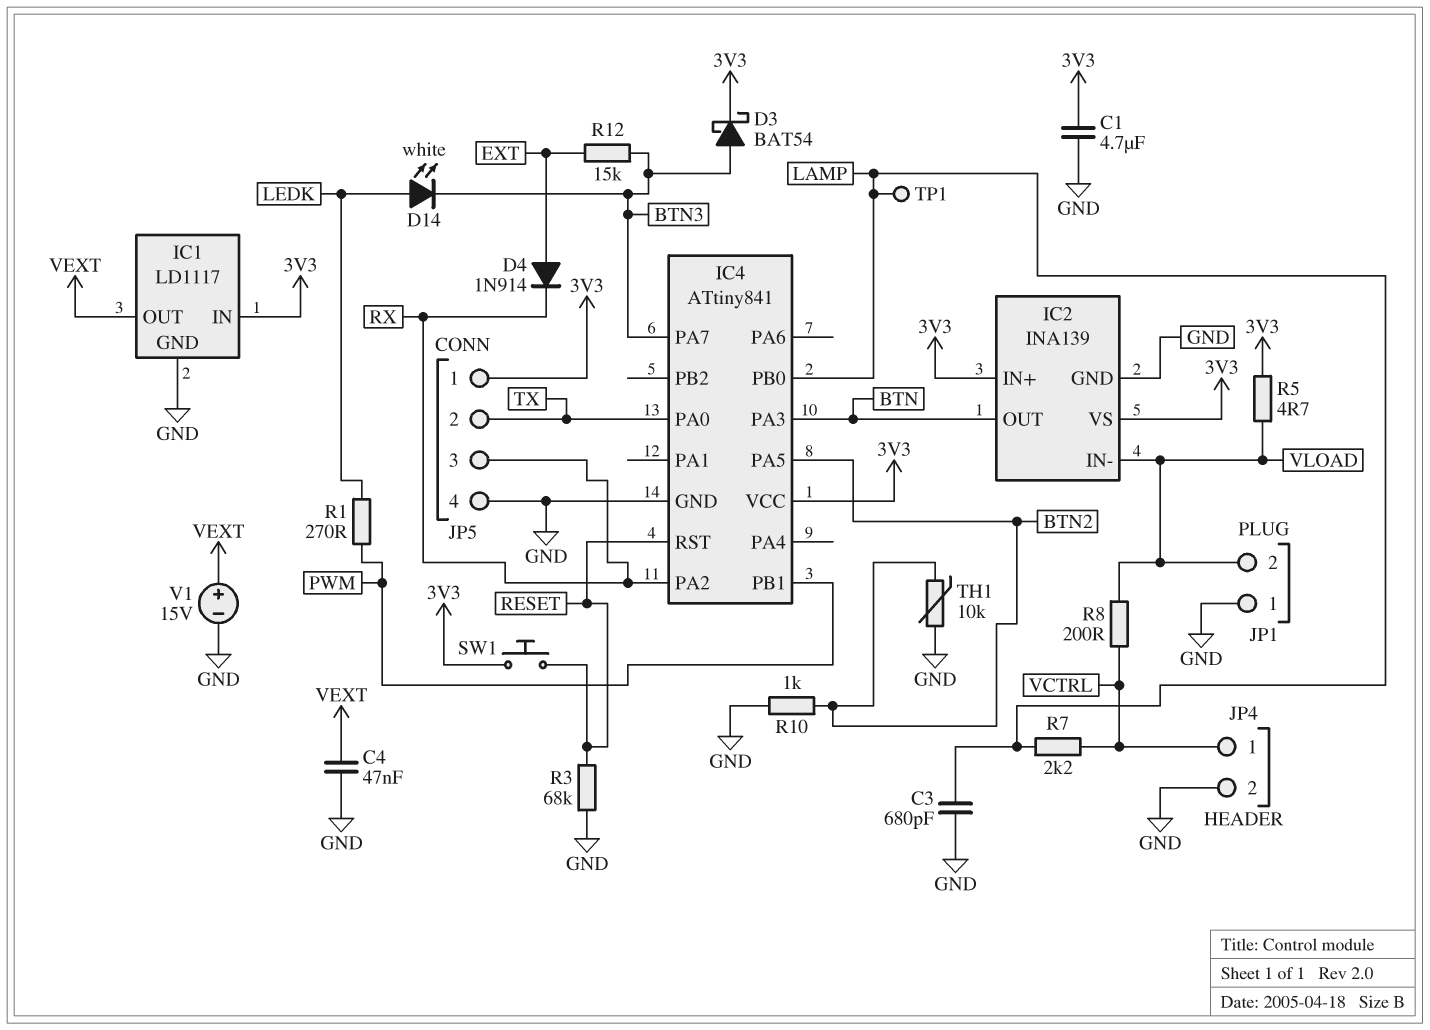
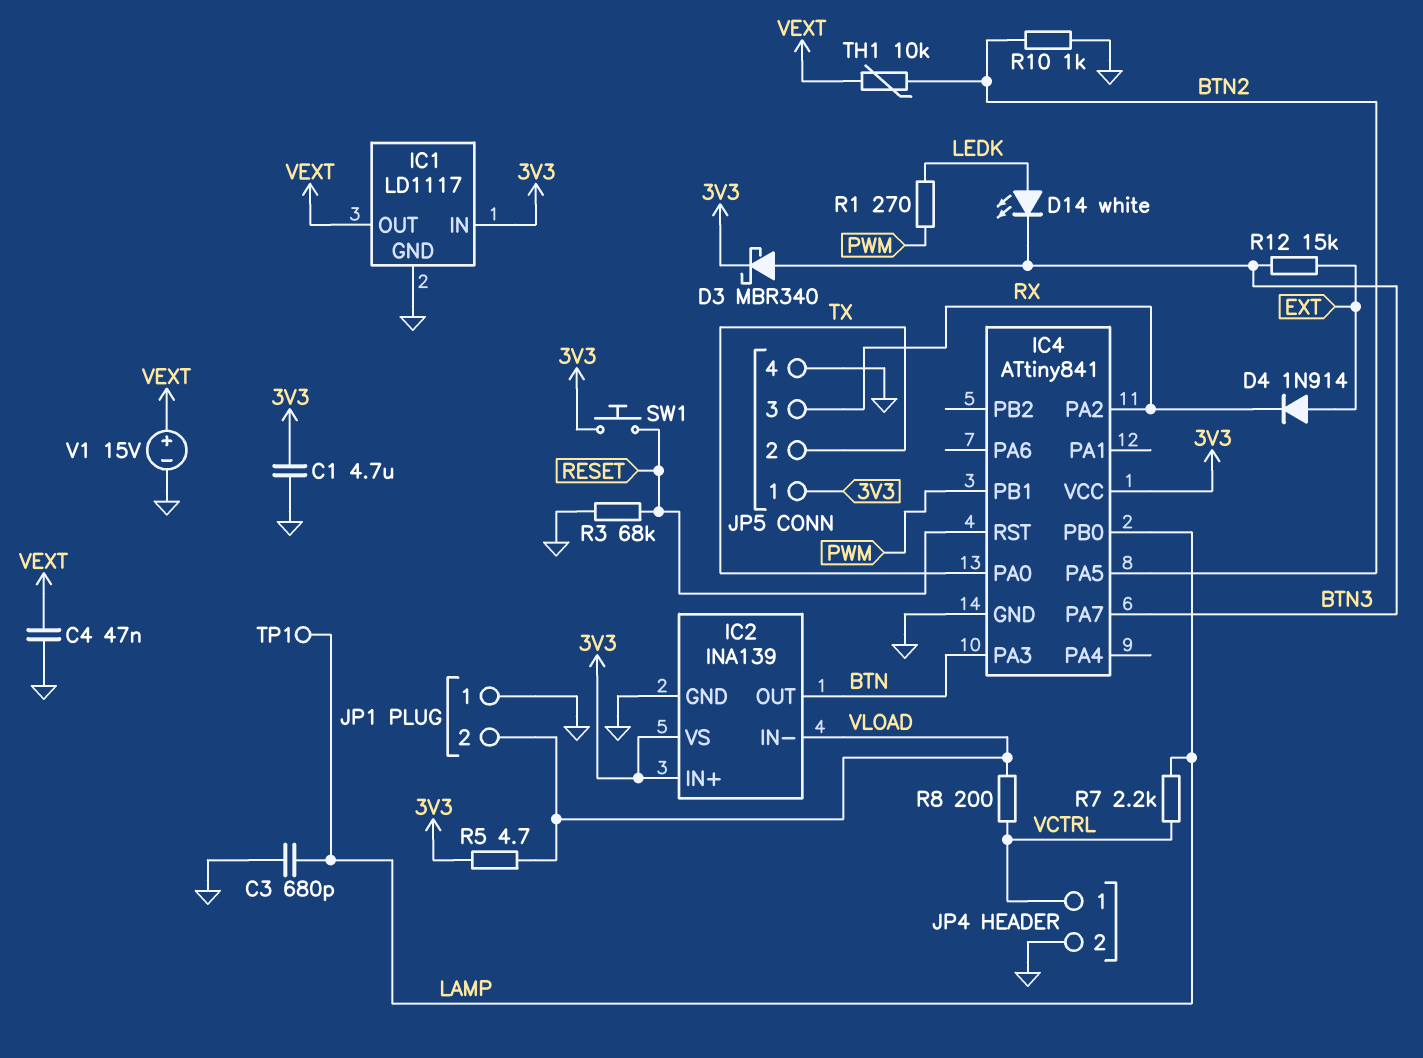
D3: schottky BAT54 (A BTN3, K 3V3) -> schottky MBR340 (A BTN3, K 3V3)
TH1: 10k (BTN2, GND) -> 10k (BTN2, VEXT)

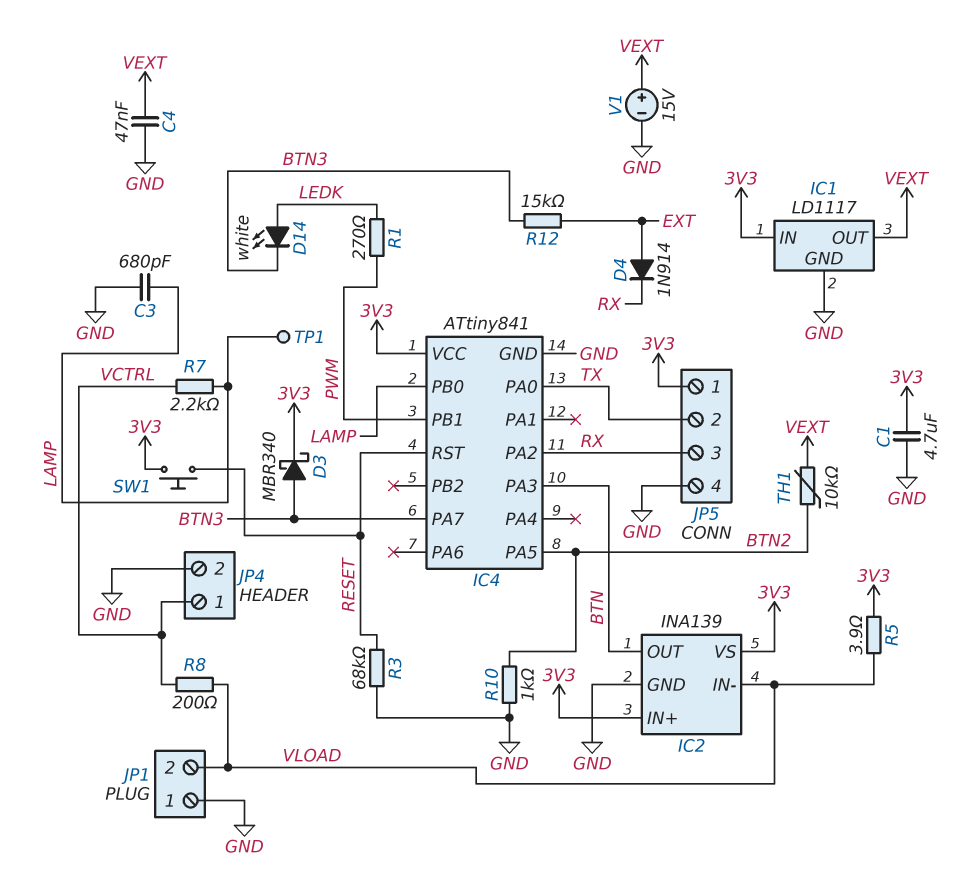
R5: 4.7 (3V3, VLOAD) -> 3.9 (3V3, VLOAD)

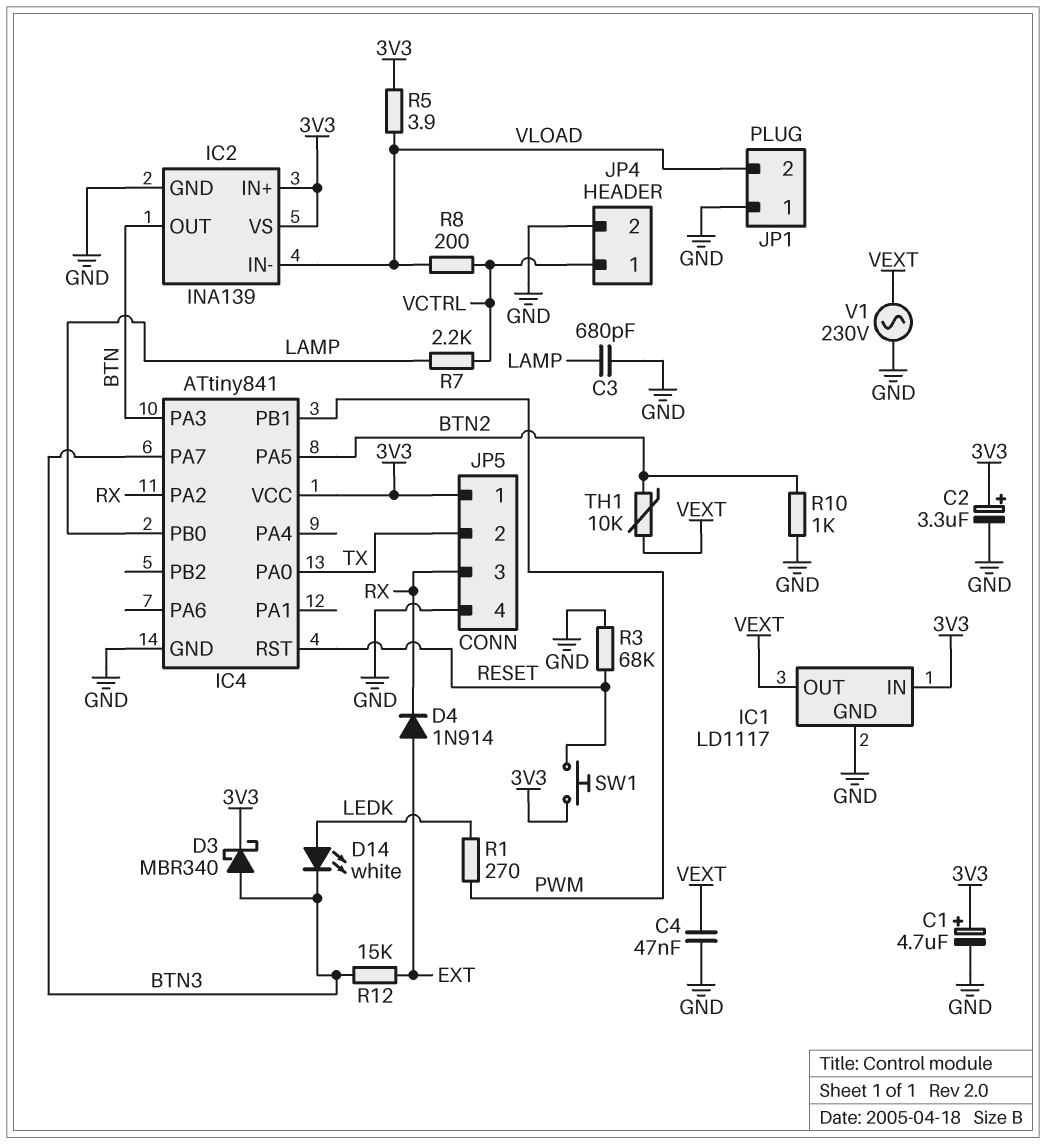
C1: 4.7uF (3V3, GND) -> 4.7uF (plus 3V3, minus GND)
C2: none -> 3.3uF (plus 3V3, minus GND)
TP1: test point (LAMP) -> none
V1: 15V (plus VEXT, minus GND) -> AC 230V (GND, VEXT)

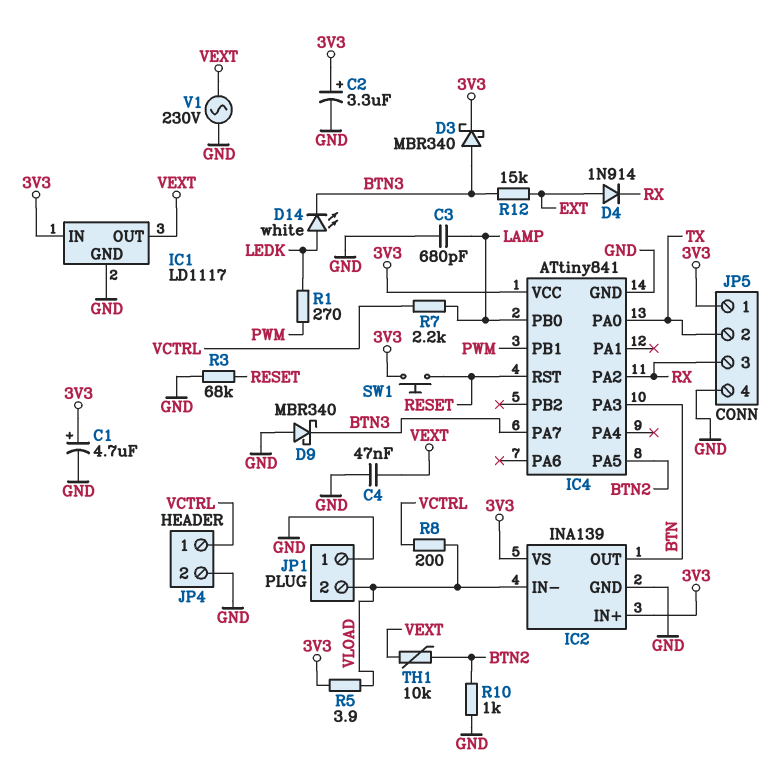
D9: none -> schottky MBR340 (A GND, K BTN3)

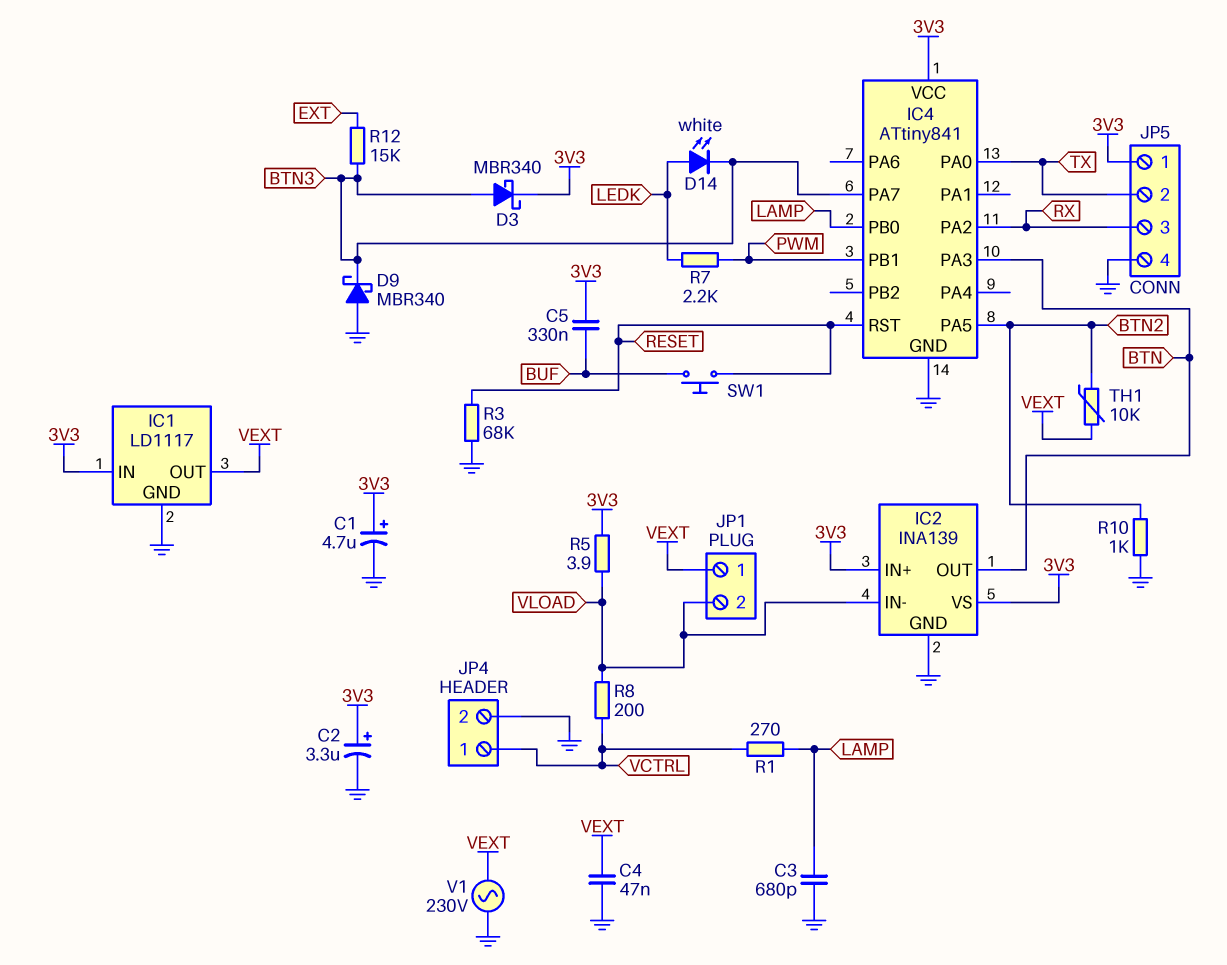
C5: none -> 330nF (3V3, BUF)
D4: diode 1N914 (A EXT, K RX) -> none
JP1 pin 1: GND -> VEXT
R1: 270 (LEDK, PWM) -> 270 (LAMP, VCTRL)
R7: 2.2k (LAMP, VCTRL) -> 2.2k (LEDK, PWM)
SW1: button (3V3, RESET) -> button (BUF, RESET)

